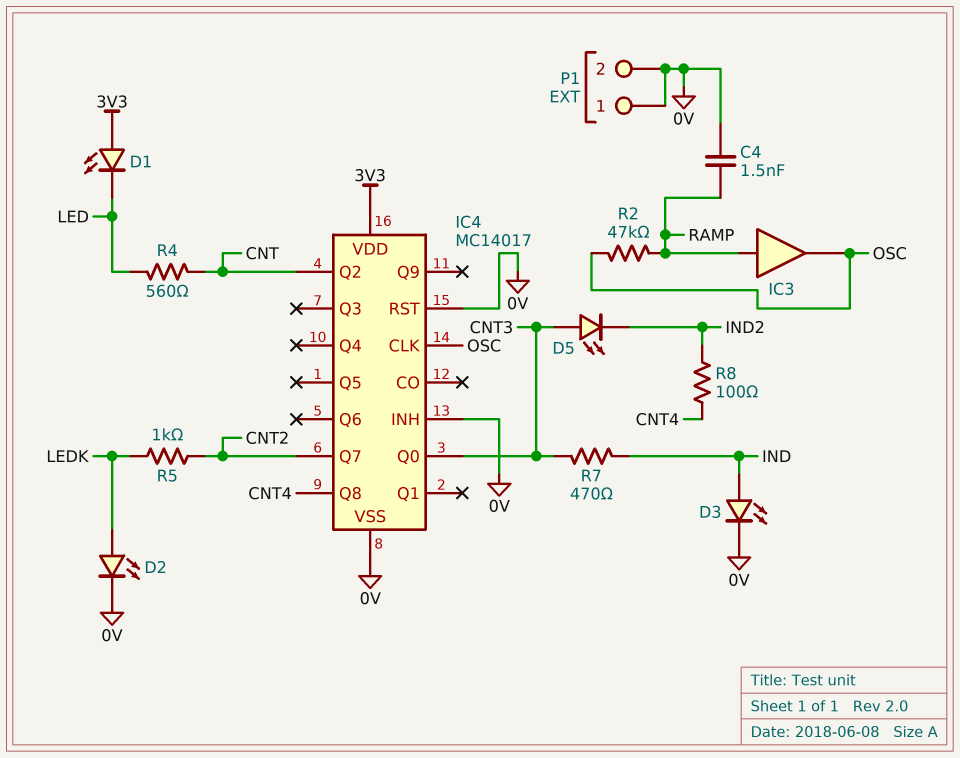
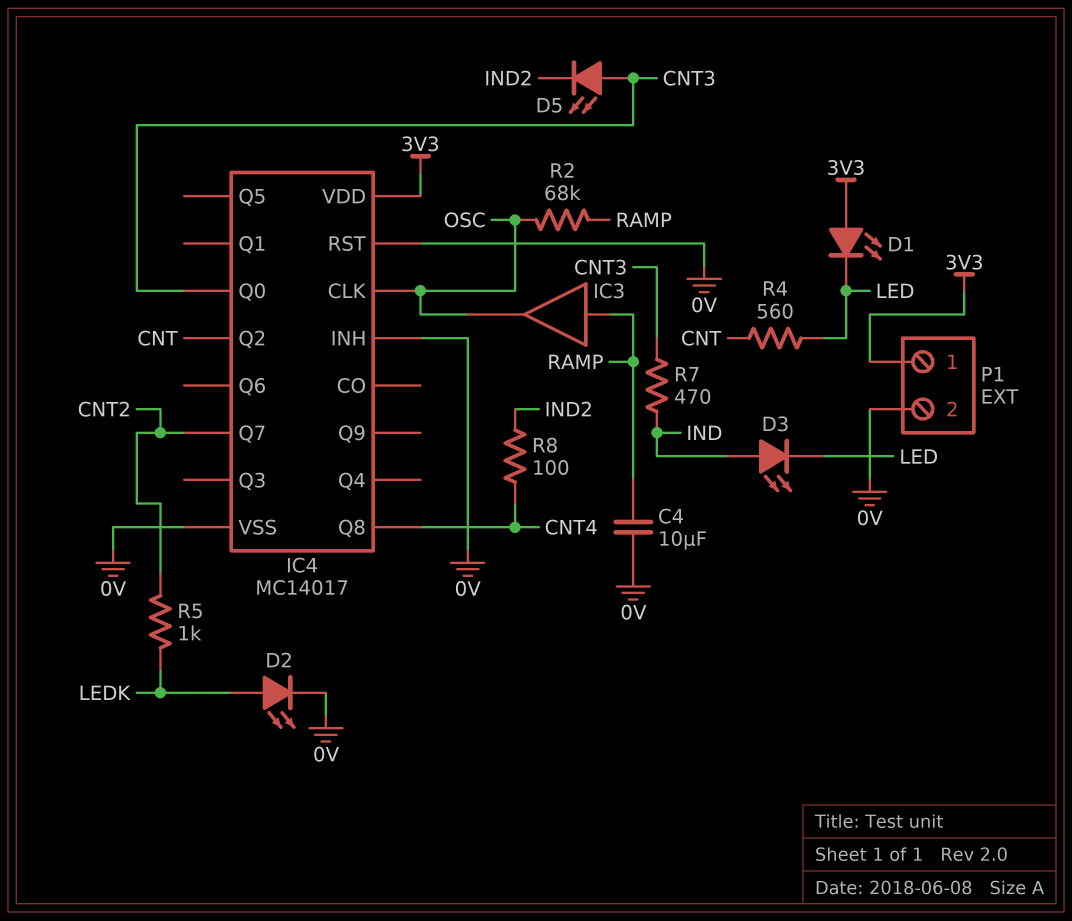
C4: 1.5nF (0V, RAMP) -> 10uF (0V, RAMP)
D3: LED (A IND, K 0V) -> LED (A IND, K LED)
P1 pin 1: 0V -> 3V3
R2: 47k (OSC, RAMP) -> 68k (OSC, RAMP)

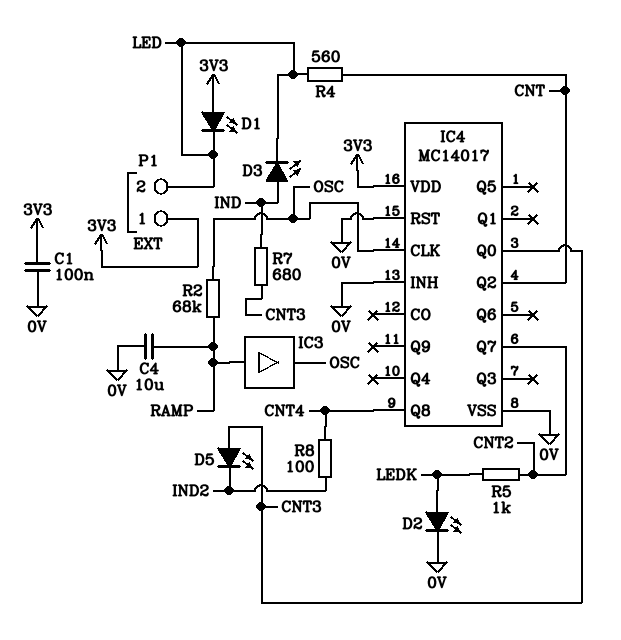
C1: none -> 100nF (0V, 3V3)
P1 pin 2: 0V -> LED
R7: 470 (CNT3, IND) -> 680 (CNT3, IND)

